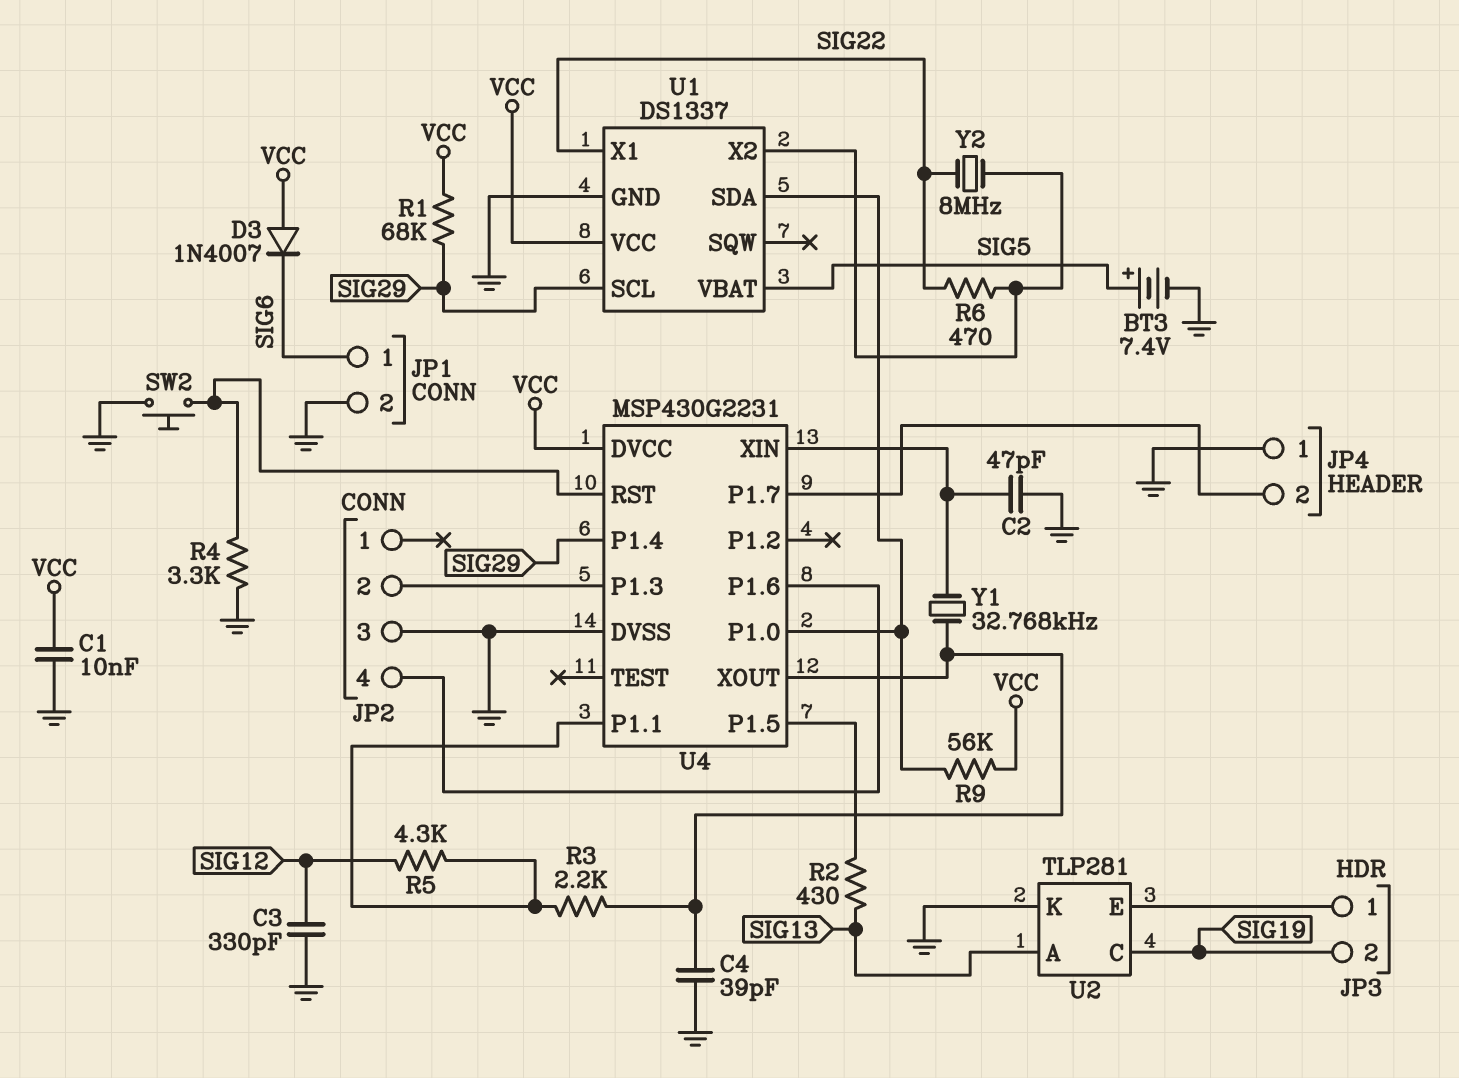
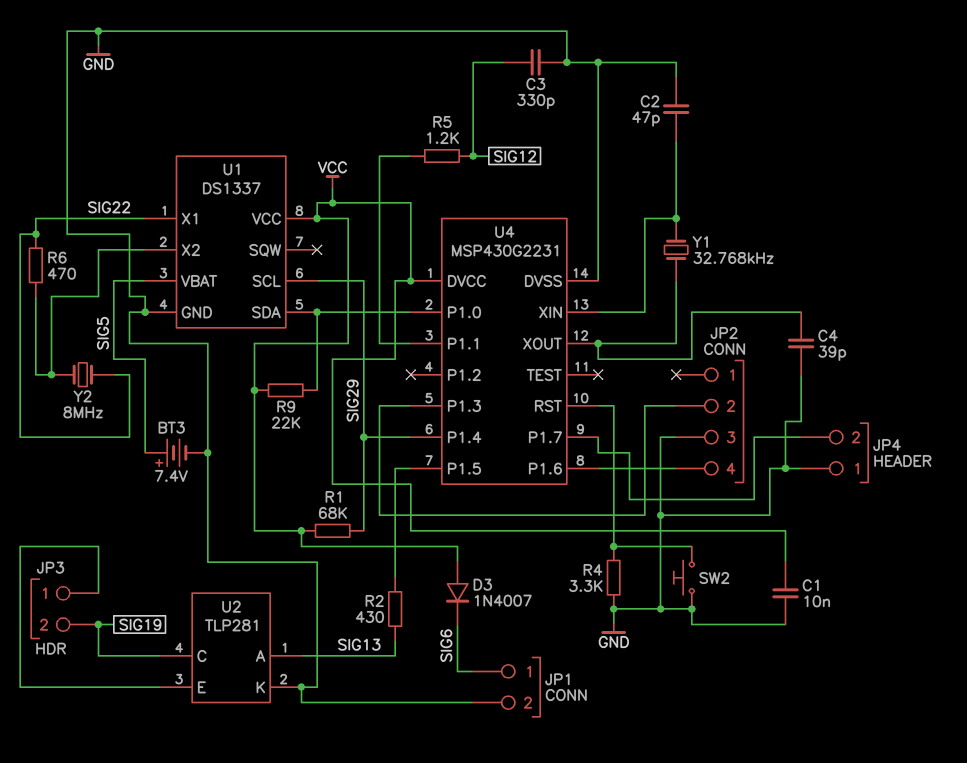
R3: 2.2k (U4/P1.1, U4/XOUT) -> none
R5: 4.3k (SIG12, U4/P1.1) -> 1.2k (SIG12, U4/P1.1)
R9: 56k (U1/SDA, VCC) -> 22k (U1/SDA, VCC)

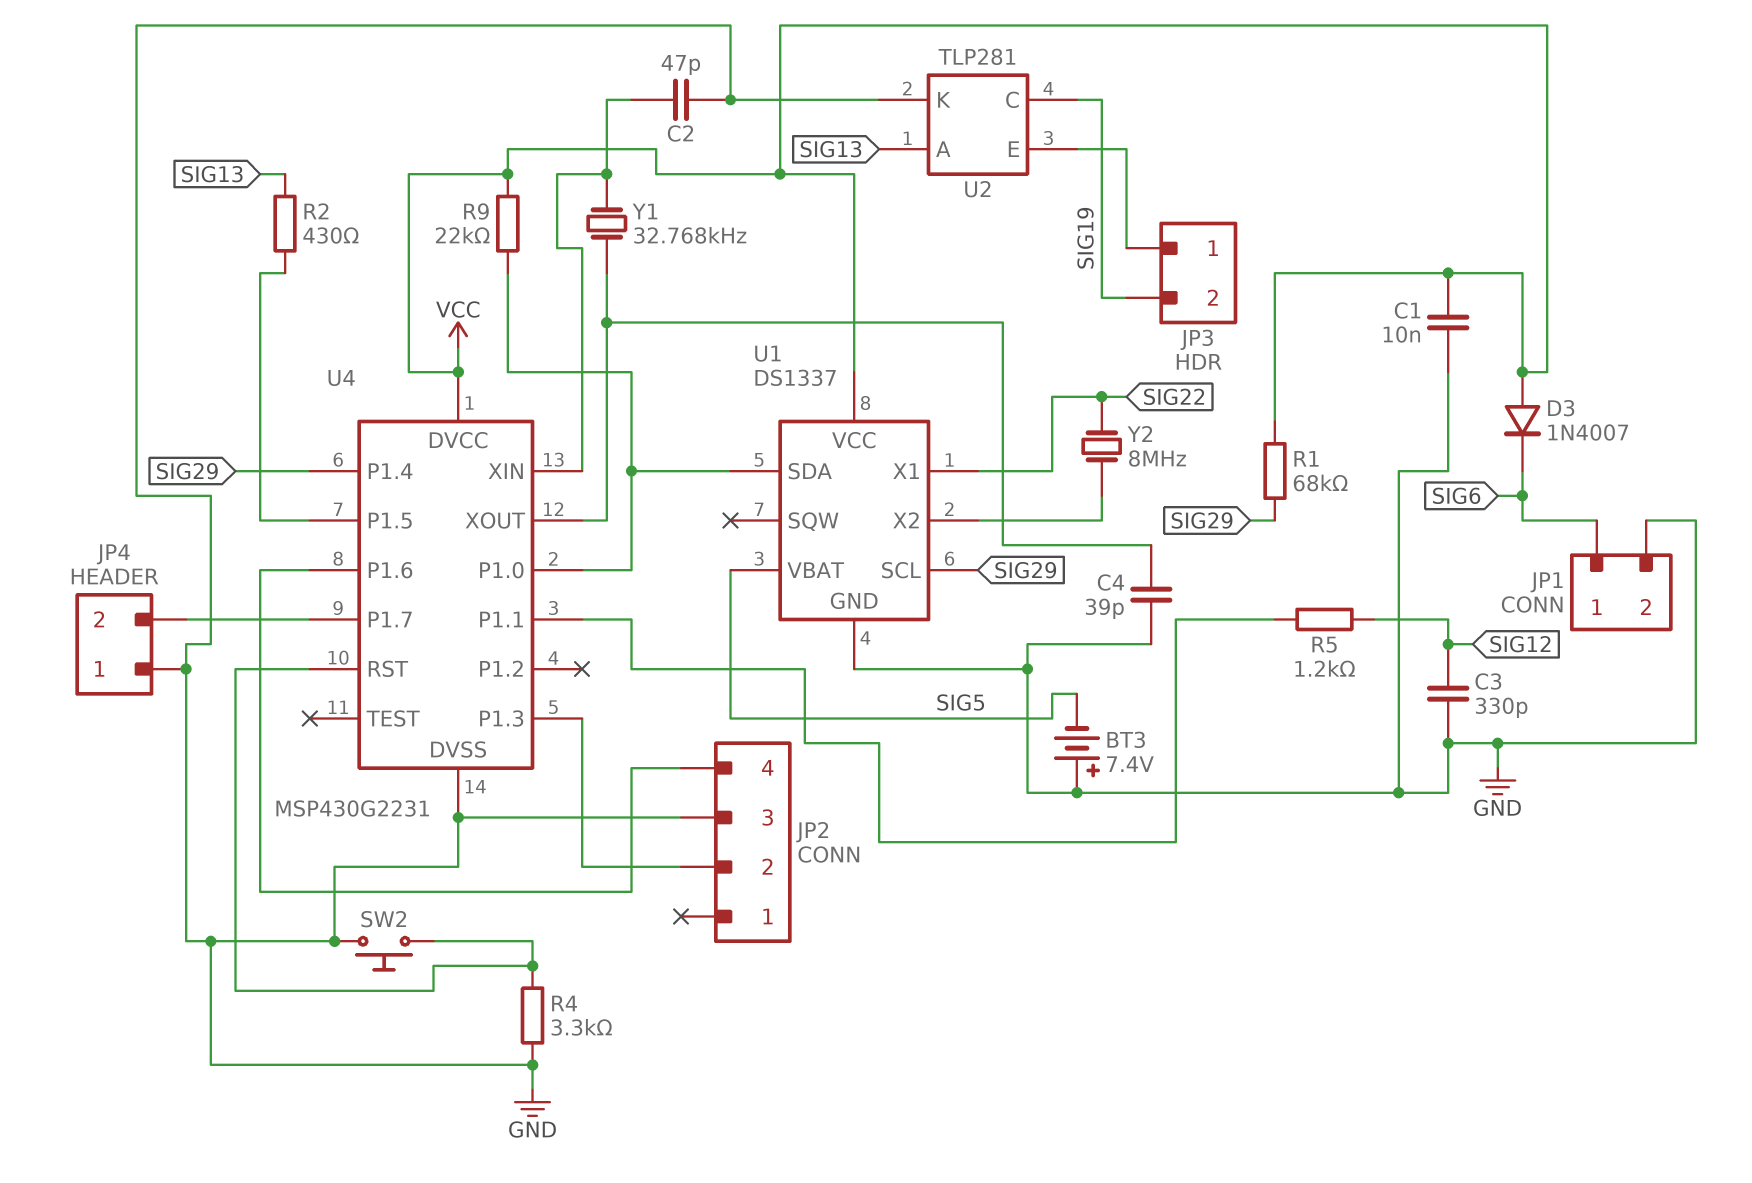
BT3: 7.4V (plus SIG5, minus GND) -> 7.4V (plus GND, minus SIG5)
R6: 470 (SIG22, U1/X2) -> none

